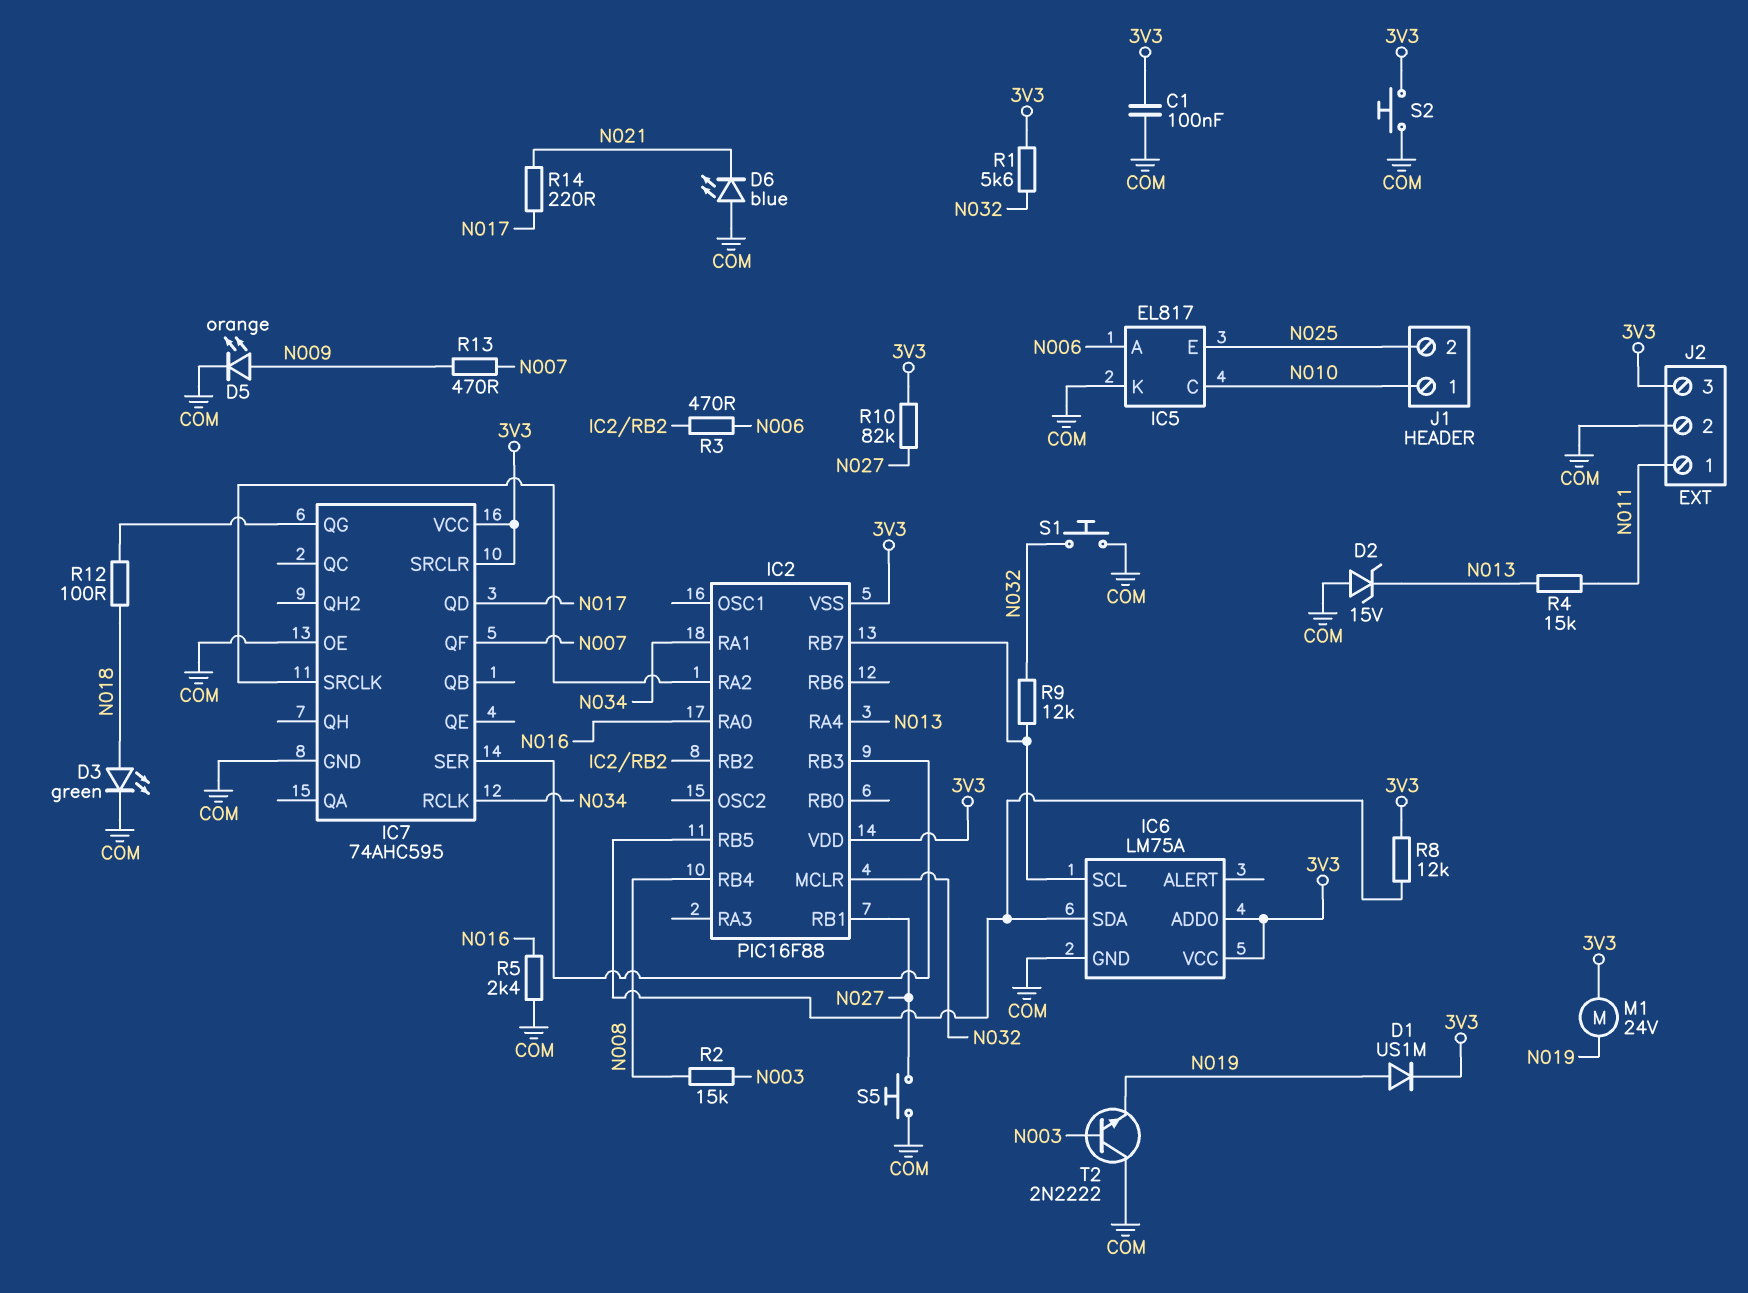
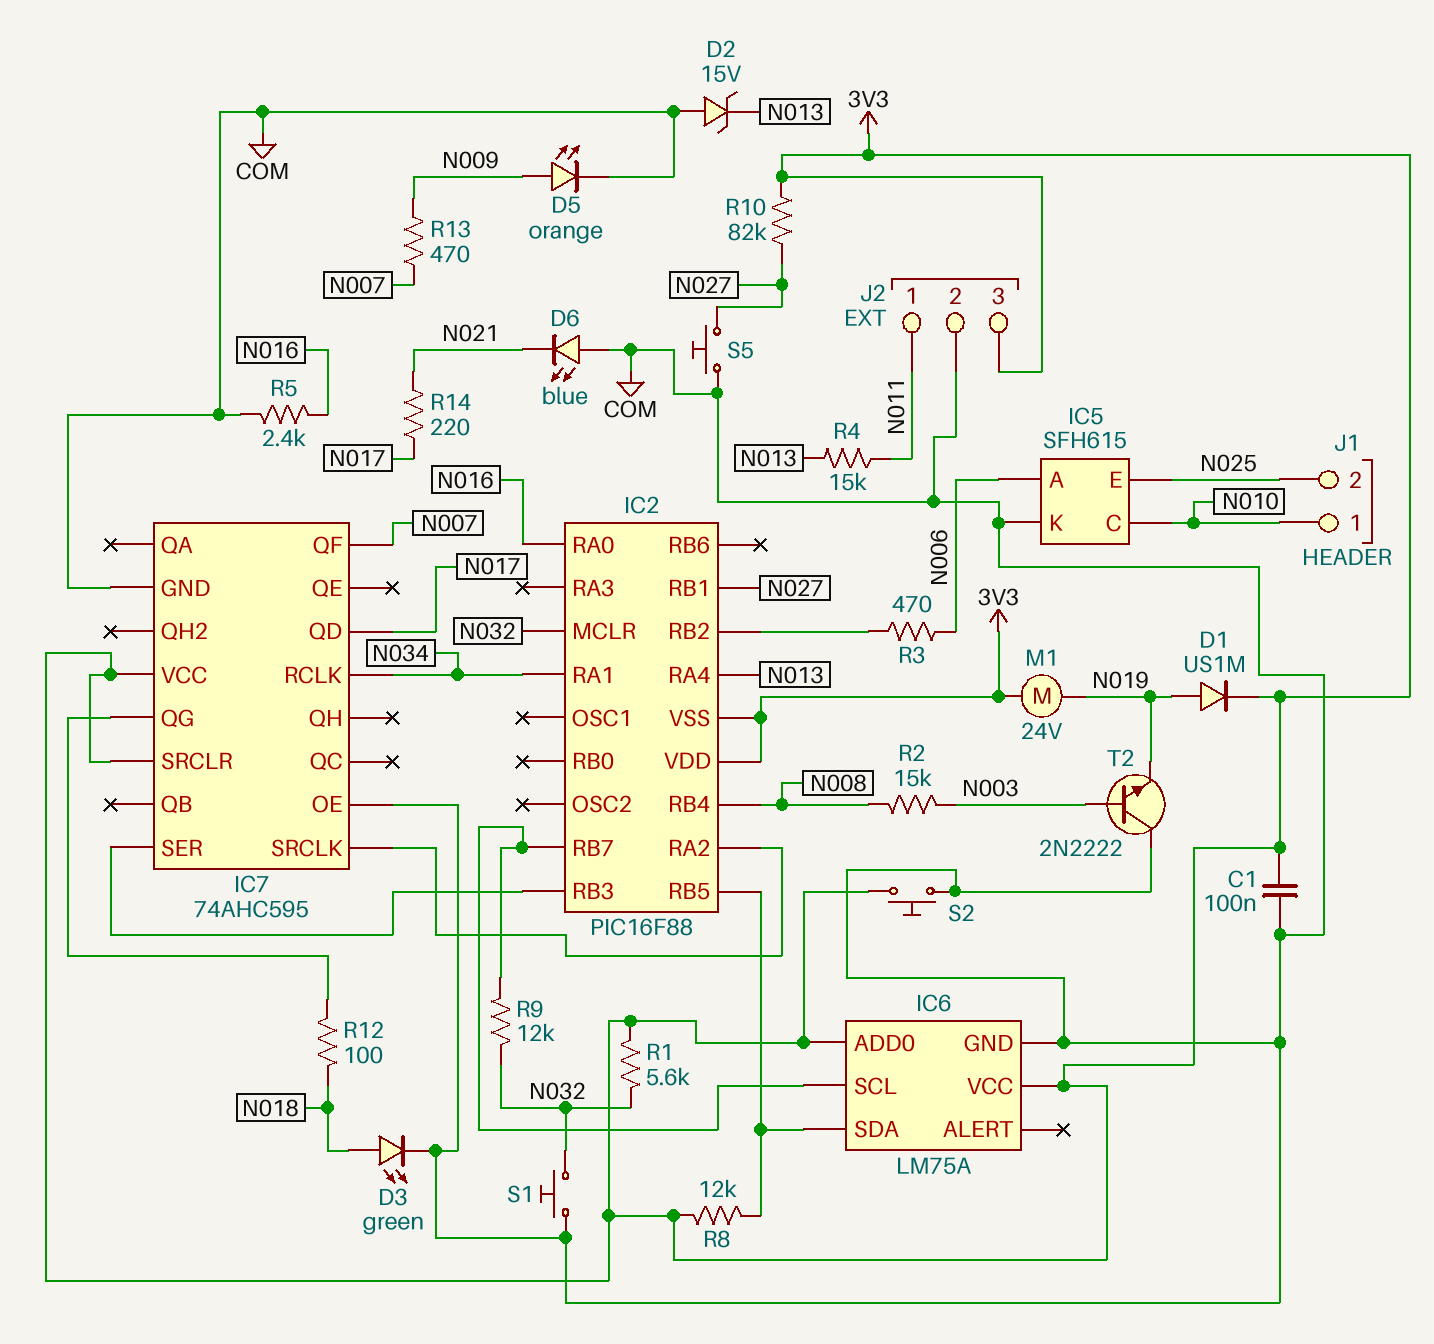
IC5: EL817 -> SFH615

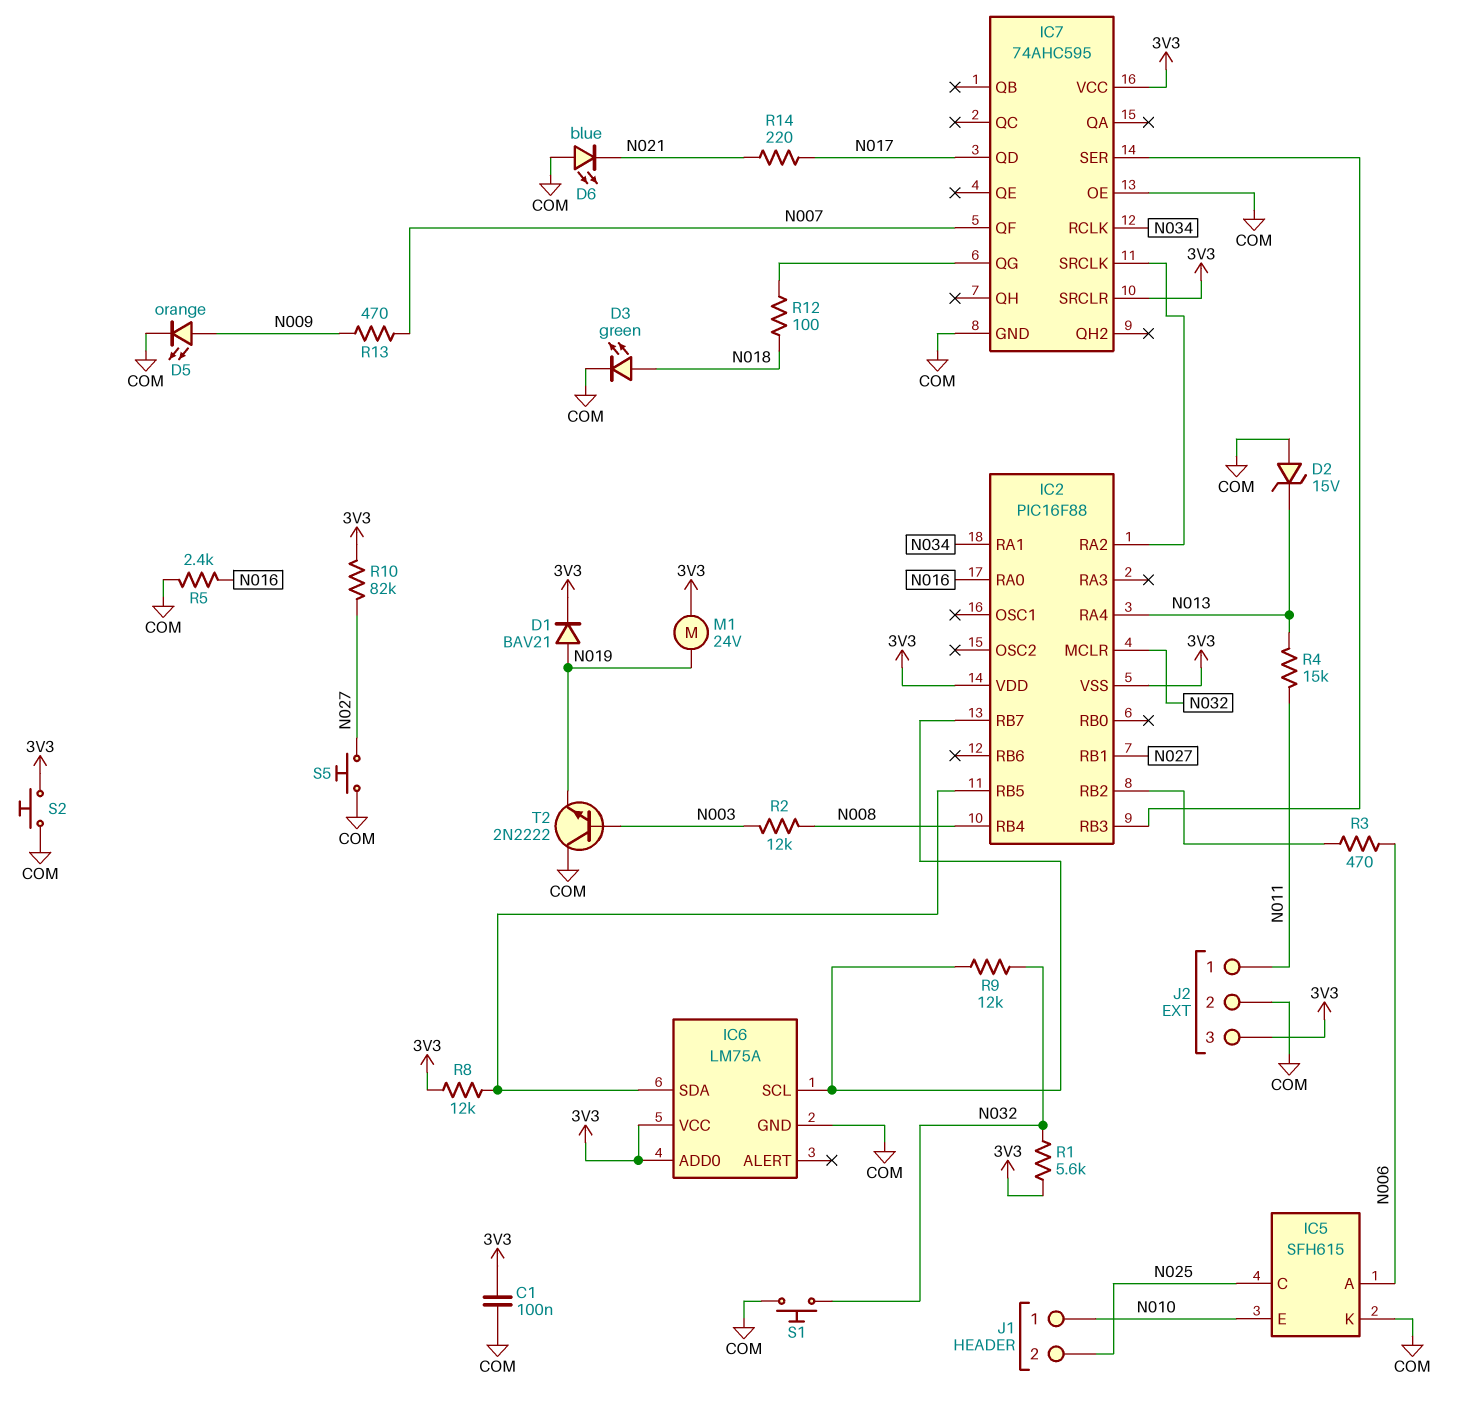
D1: diode US1M (A N019, K 3V3) -> diode BAV21 (A N019, K 3V3)
IC5 pin C: N010 -> N025
IC5 pin E: N025 -> N010
R2: 15k (N003, N008) -> 12k (N003, N008)

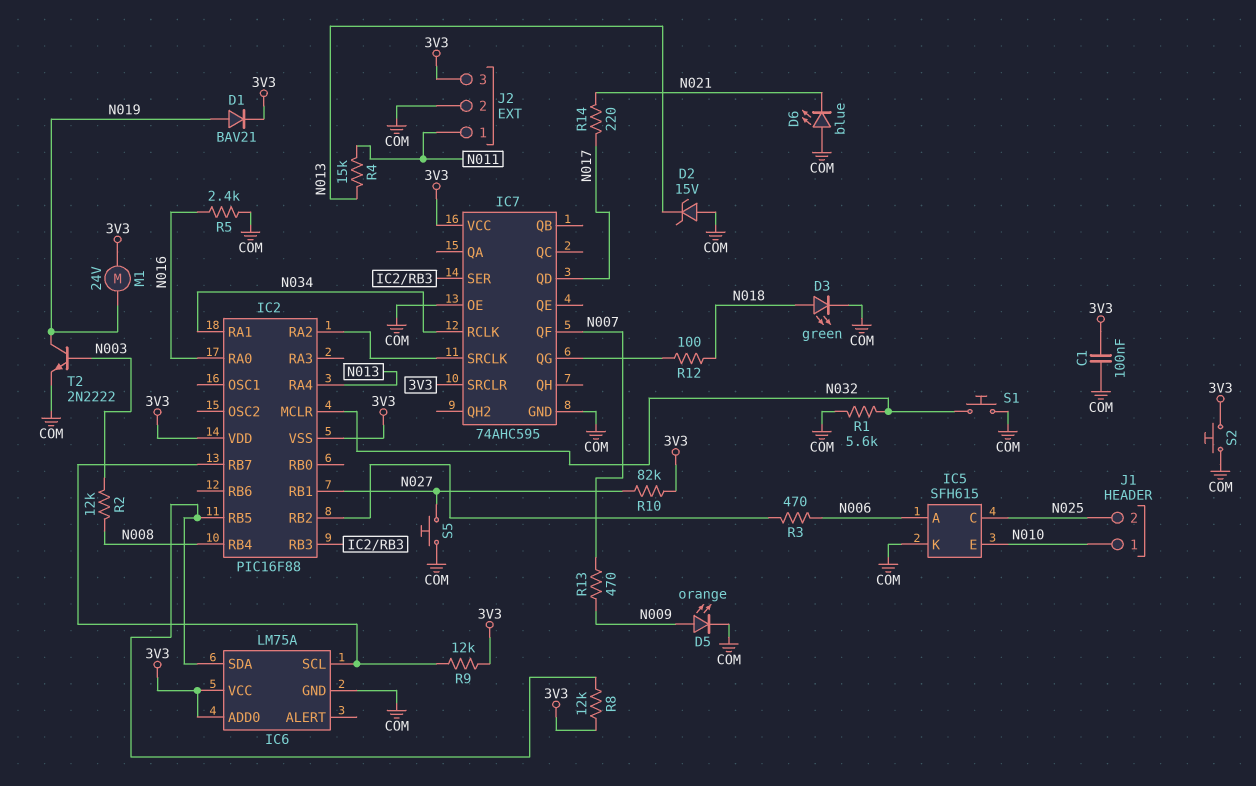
R1: 5.6k (3V3, N032) -> 5.6k (COM, N032)
R9: 12k (IC2/RB7, N032) -> 12k (3V3, IC2/RB7)
T2: NPN 2N2222 (B N003, C COM, E N019) -> NPN 2N2222 (B N003, C N019, E COM)

